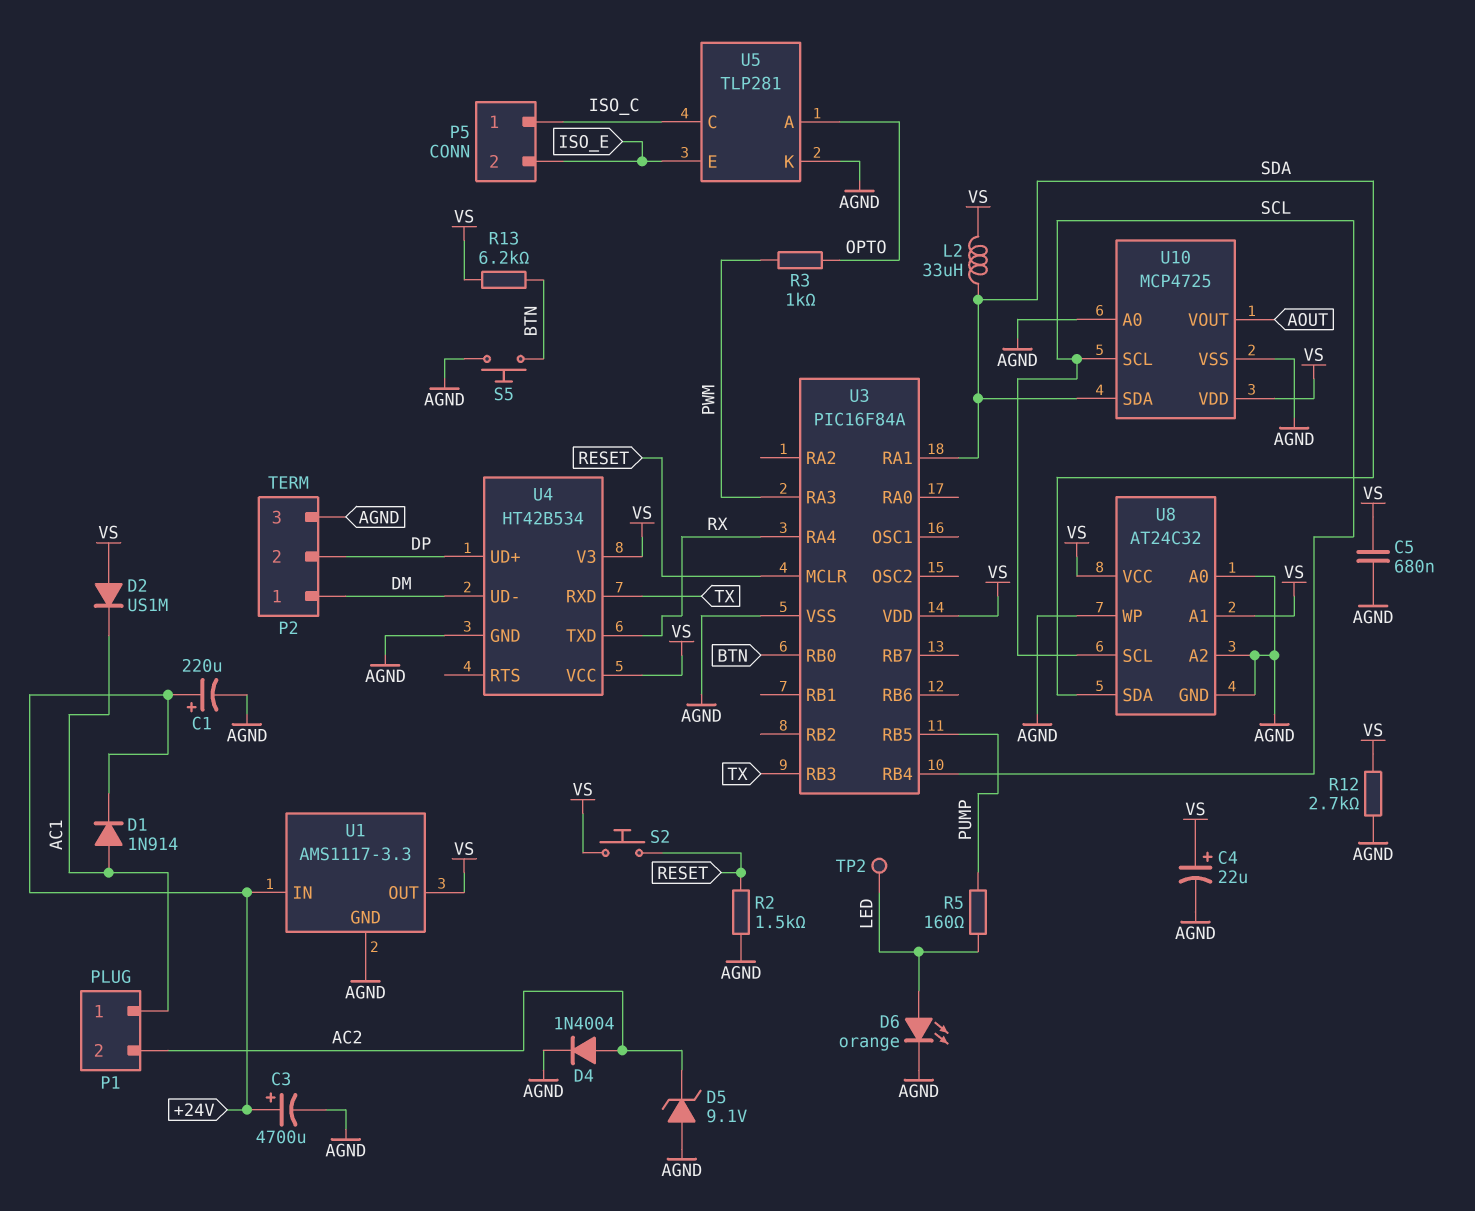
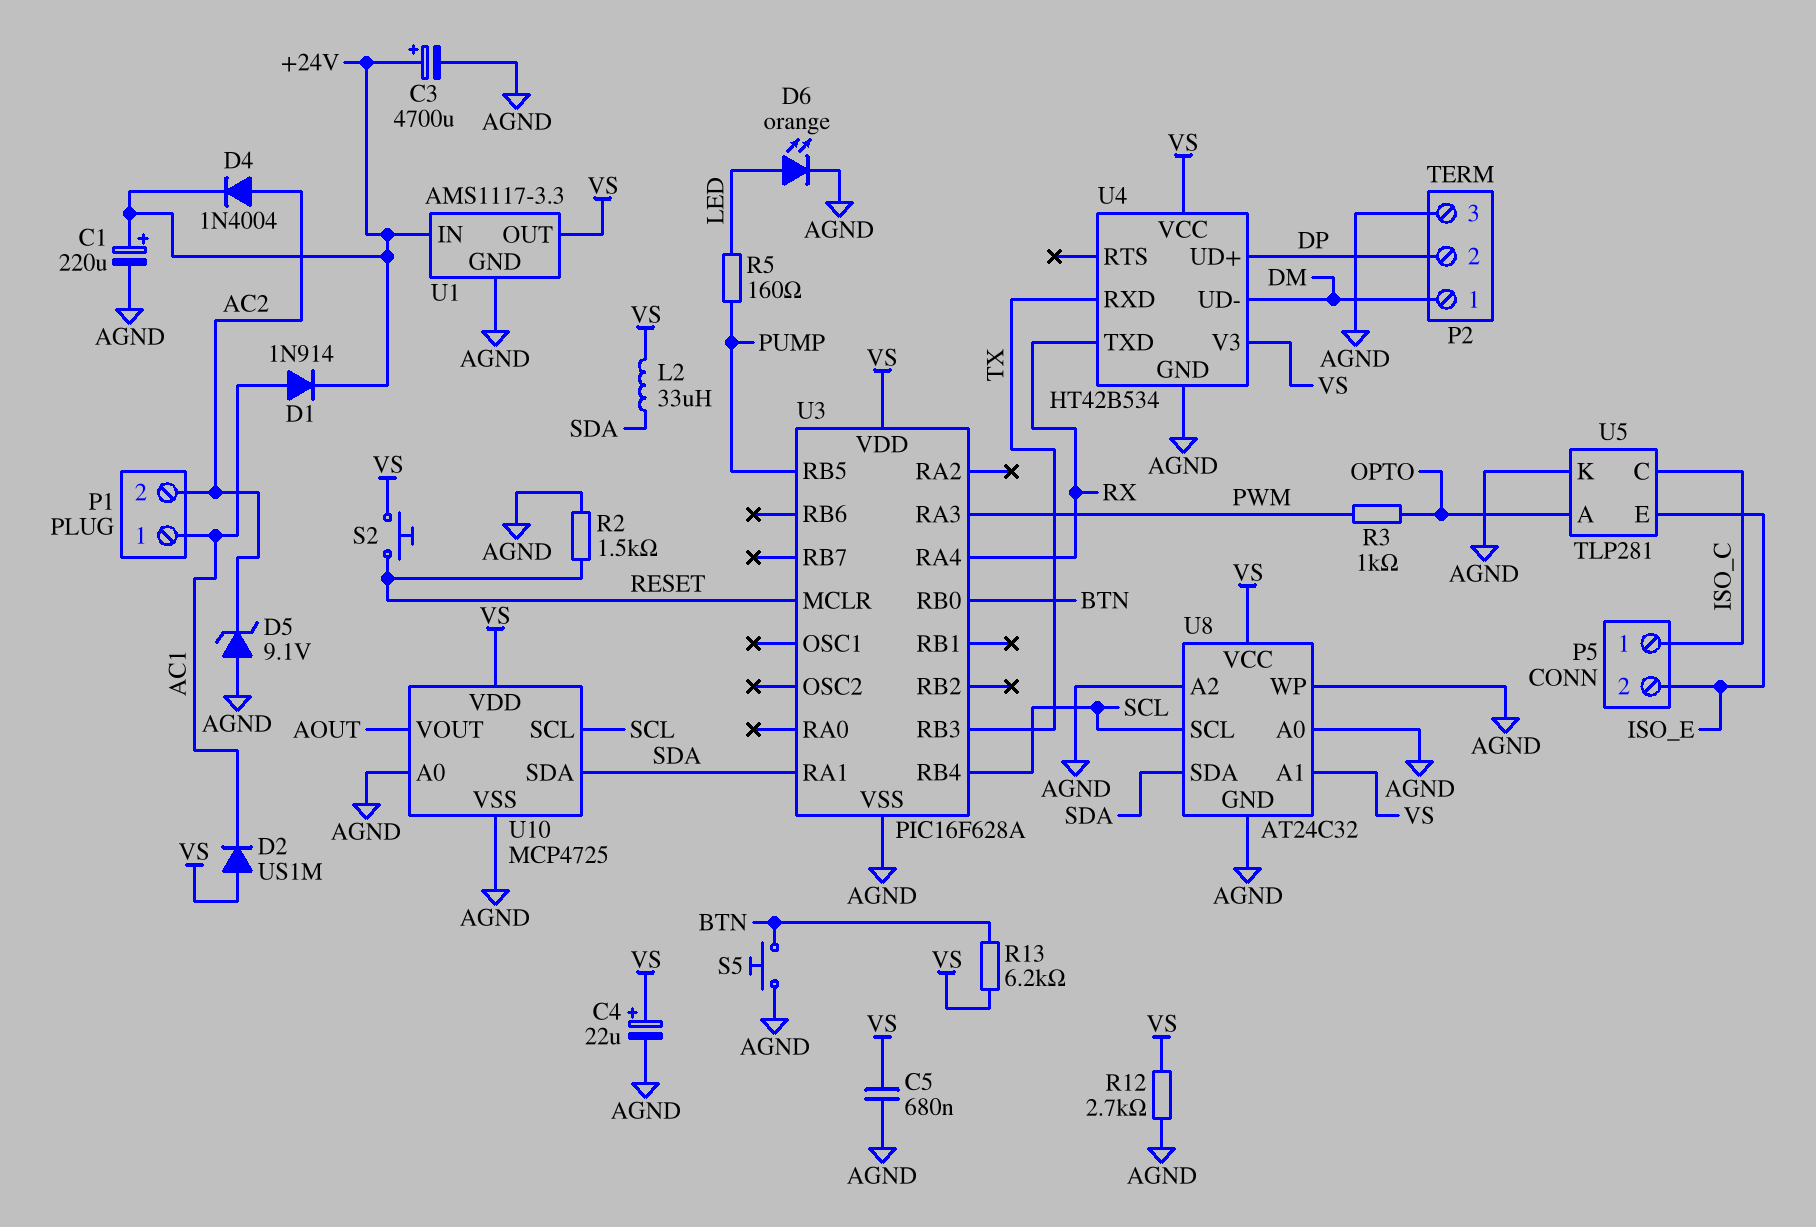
D4: diode 1N4004 (A AC2, K AGND) -> diode 1N4004 (A AC2, K +24V)
TP2: test point (LED) -> none
U3: PIC16F84A -> PIC16F628A

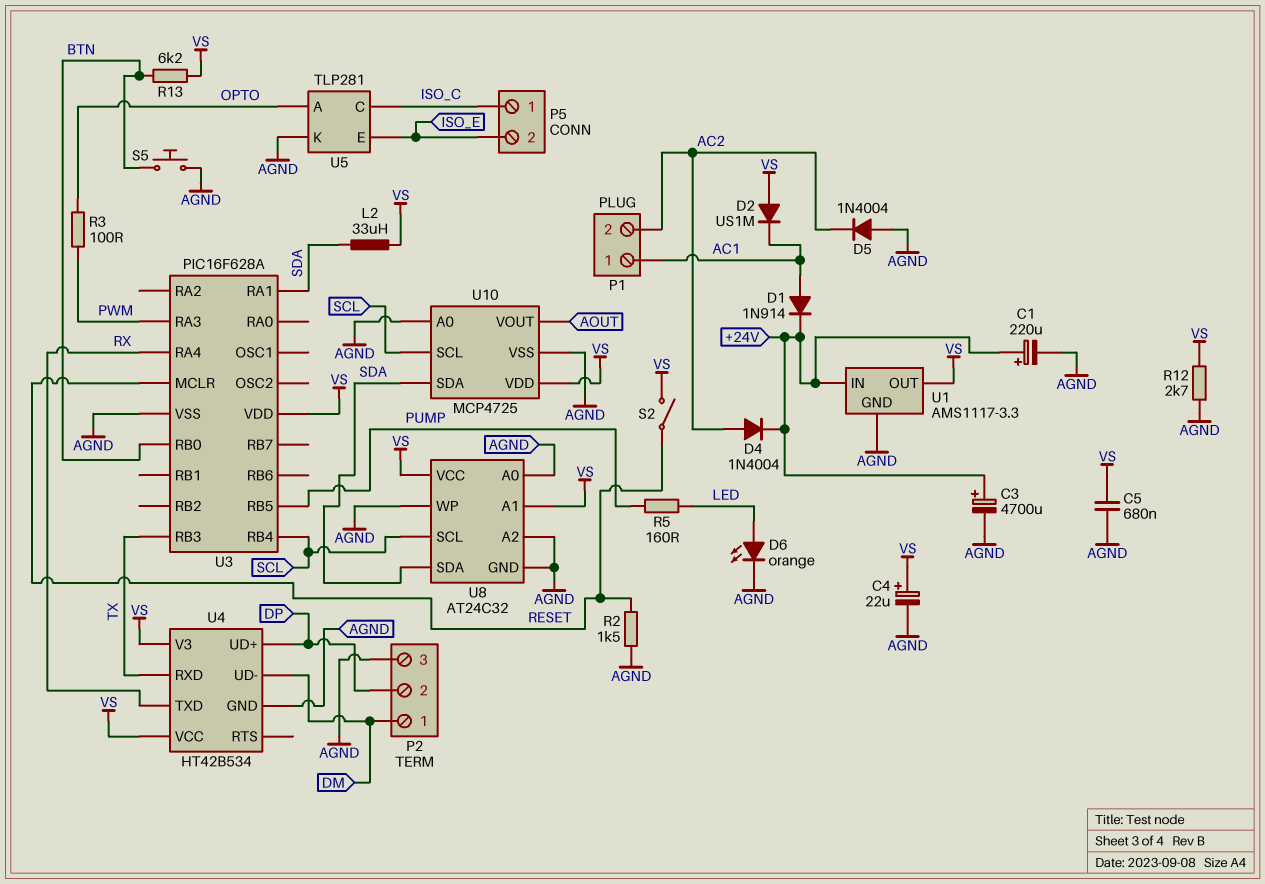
D5: zener 9.1V (A AGND, K AC2) -> diode 1N4004 (A AGND, K AC2)
R3: 1k (OPTO, PWM) -> 100 (OPTO, PWM)
S2: button (RESET, VS) -> switch (RESET, VS)

